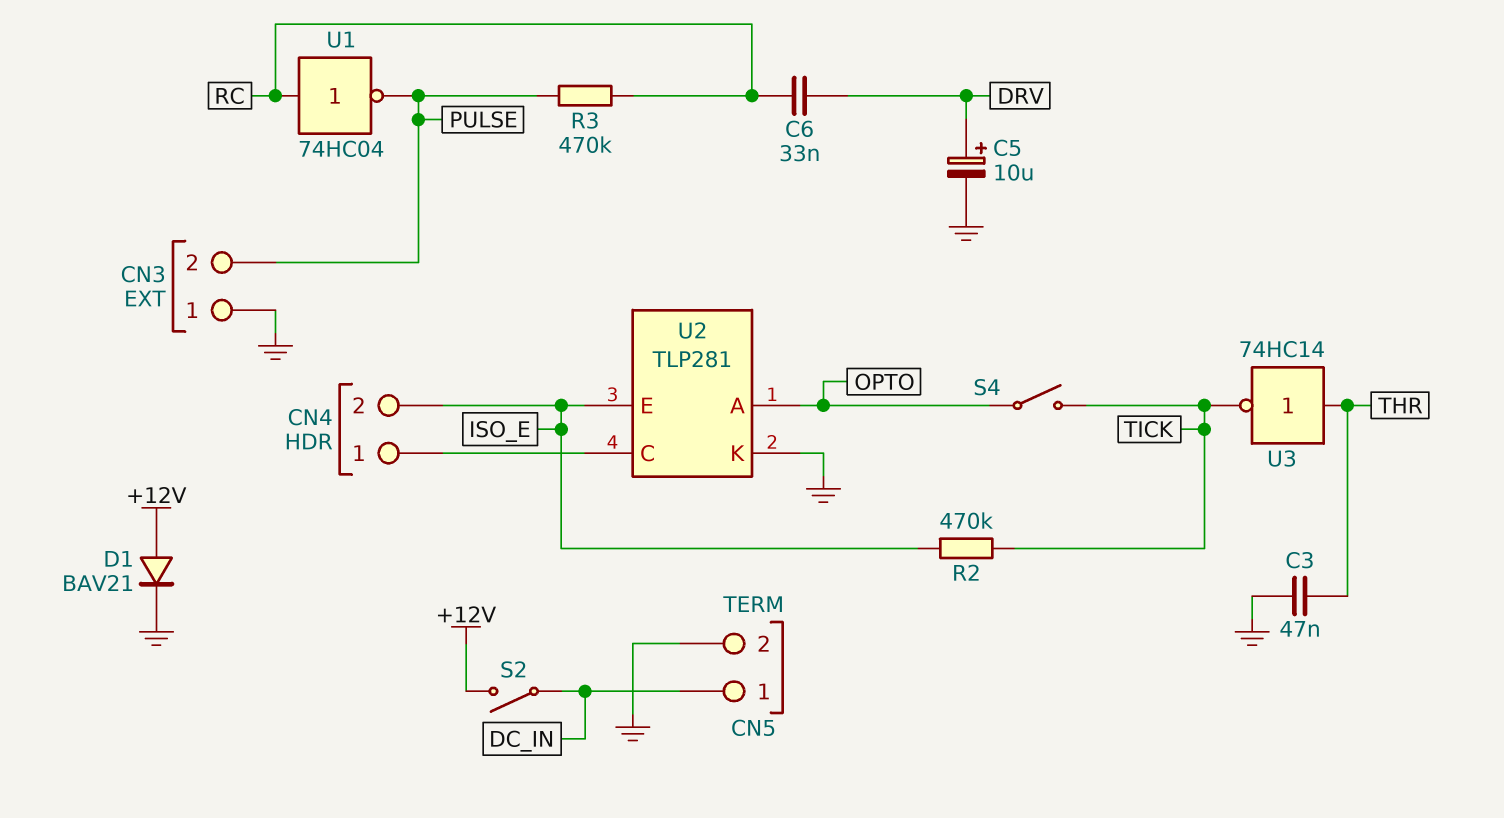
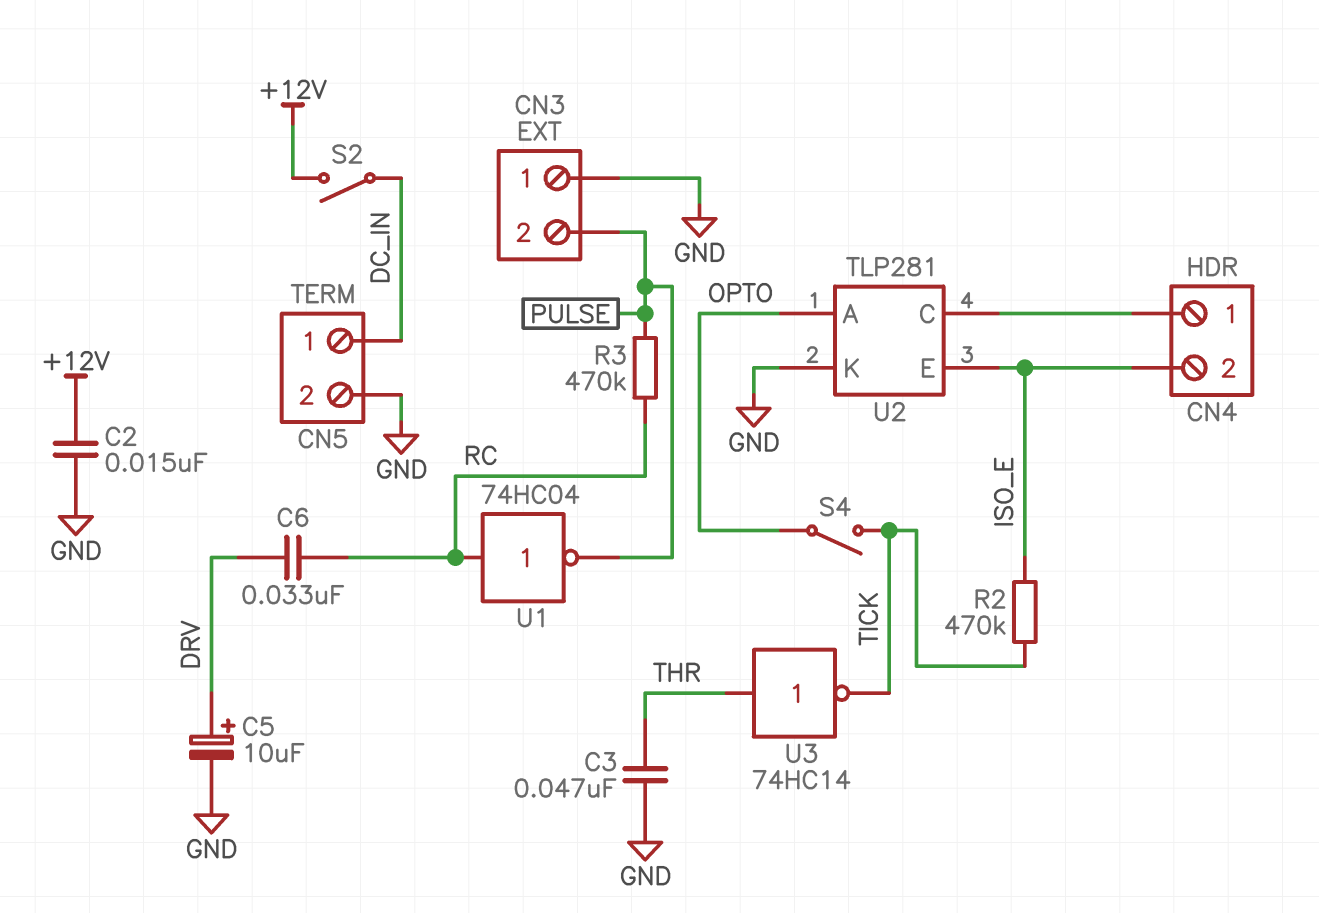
C2: none -> 15nF (+12V, GND)
D1: diode BAV21 (A +12V, K GND) -> none

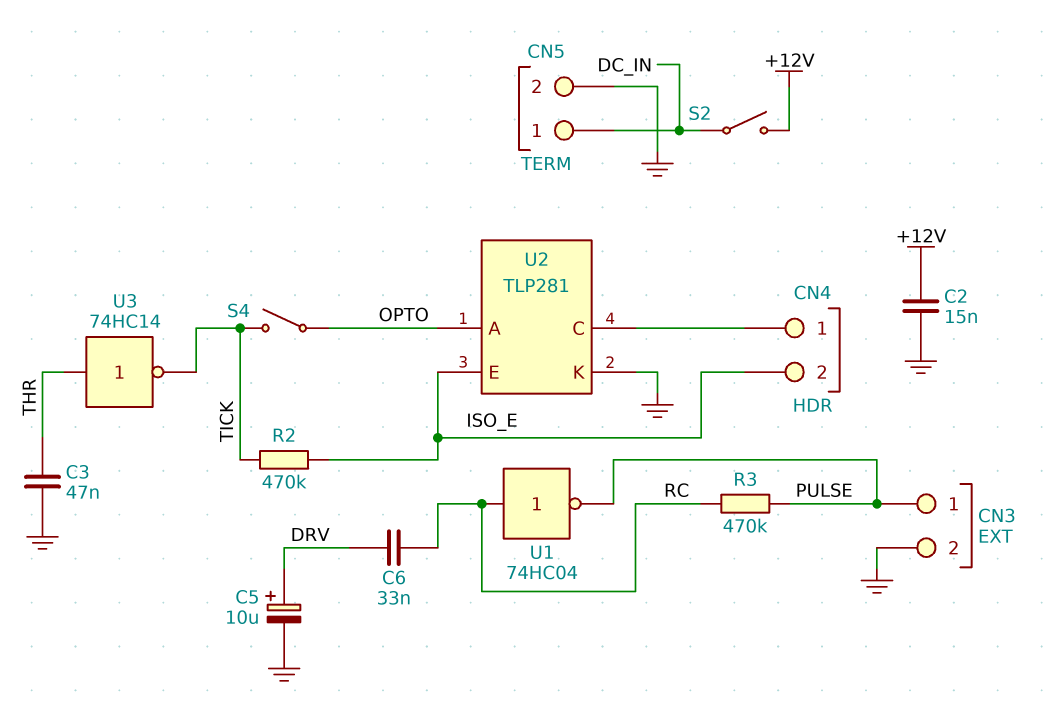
CN3 pin 1: GND -> PULSE
CN3 pin 2: PULSE -> GND

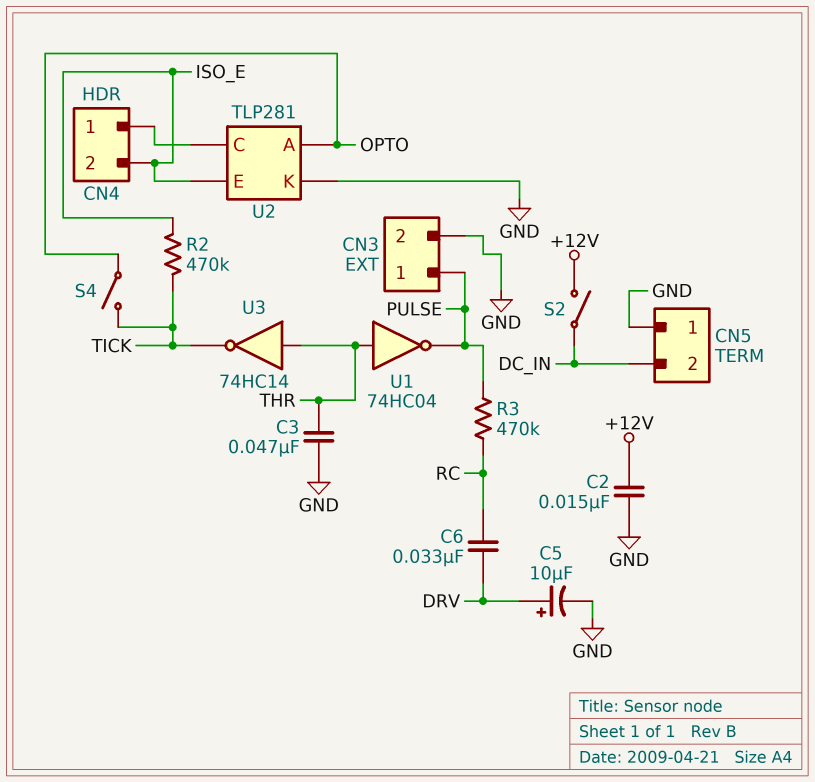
CN5 pin 1: DC_IN -> GND
CN5 pin 2: GND -> DC_IN
U1: NOT 74HC04 (in RC, out PULSE) -> NOT 74HC04 (in THR, out PULSE)

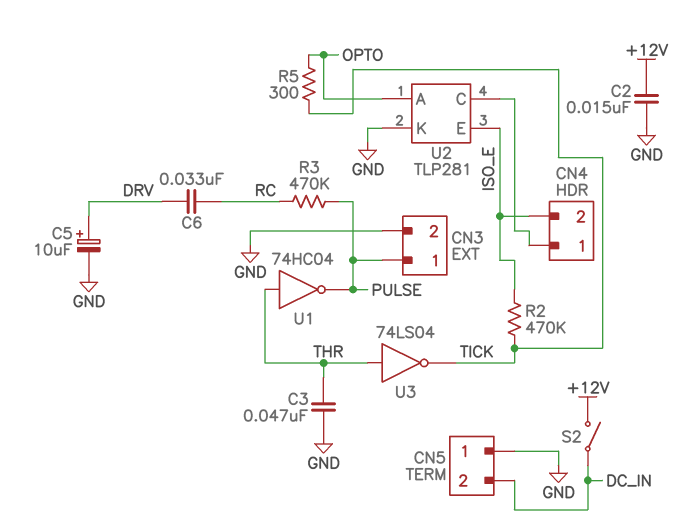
R5: none -> 300 (OPTO, TICK)
S4: switch (OPTO, TICK) -> none
U3: NOT 74HC14 (in THR, out TICK) -> NOT 74LS04 (in THR, out TICK)

